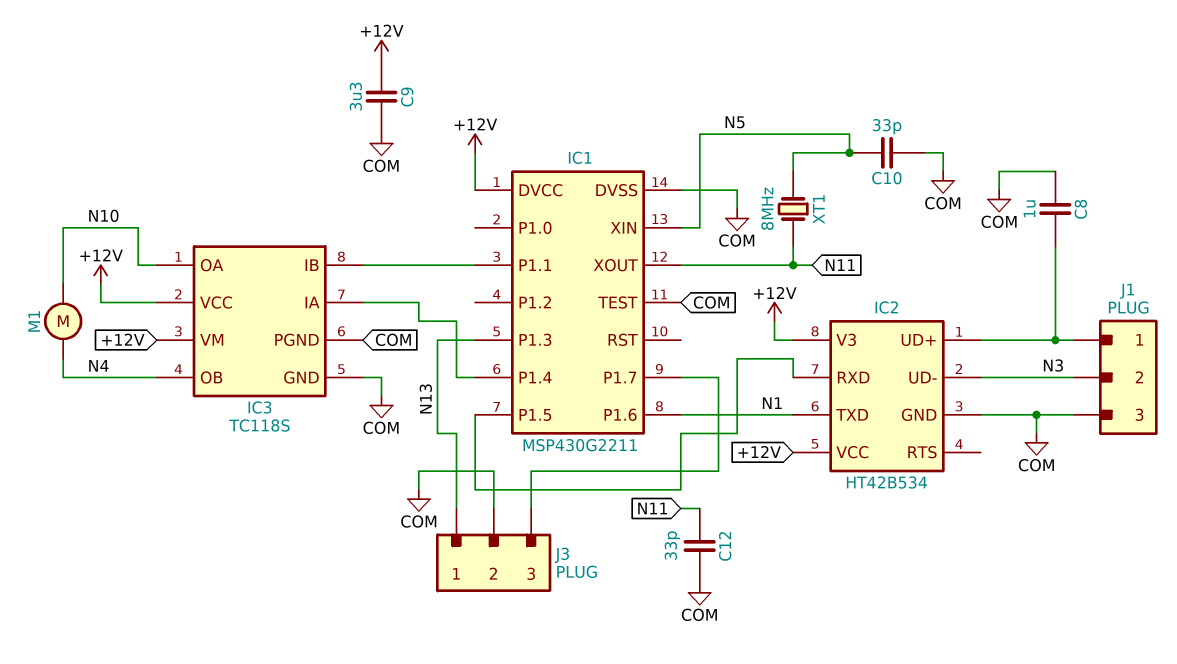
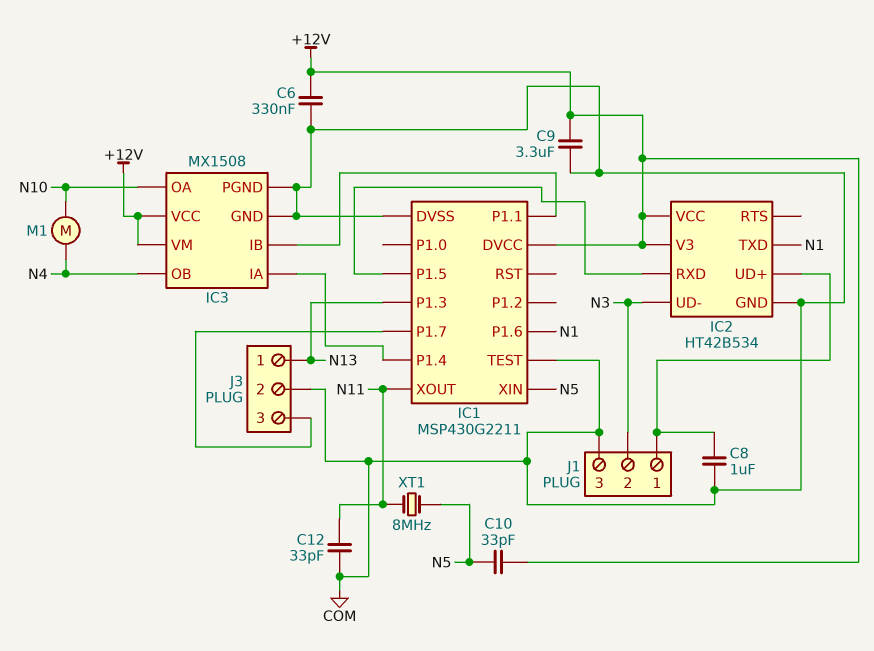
C6: none -> 330nF (+12V, COM)
C10: 33pF (COM, N5) -> 33pF (+12V, N5)
IC3: TC118S -> MX1508

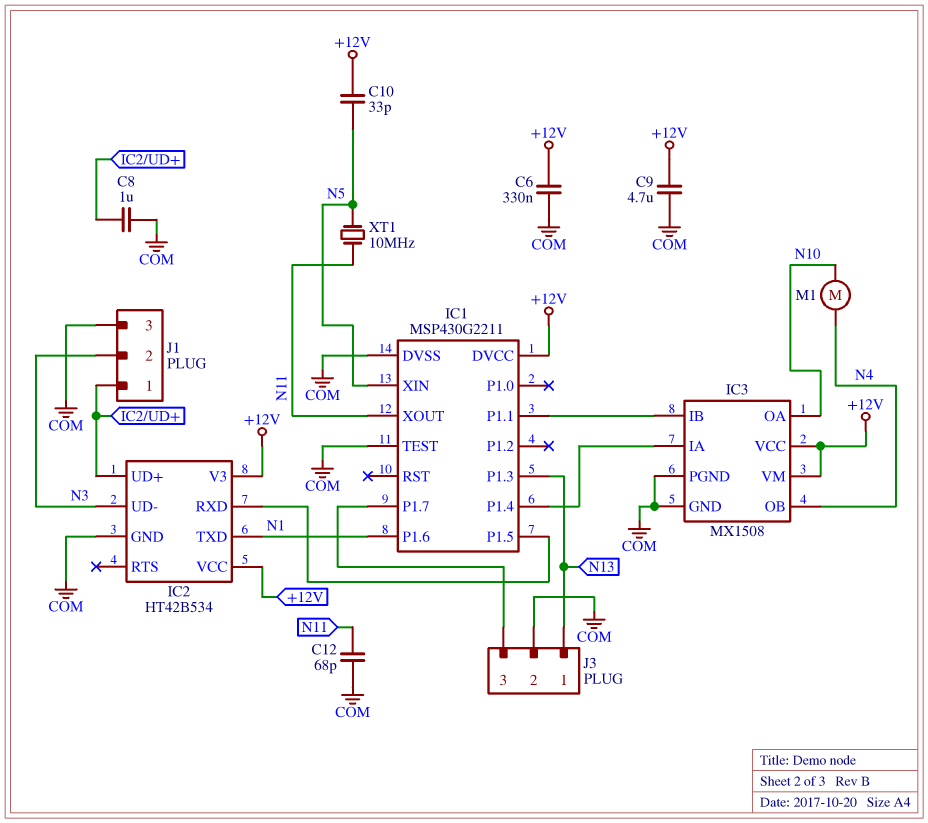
C9: 3.3uF (+12V, COM) -> 4.7uF (+12V, COM)
C12: 33pF (COM, N11) -> 68pF (COM, N11)
XT1: 8MHz (N5, N11) -> 10MHz (N5, N11)

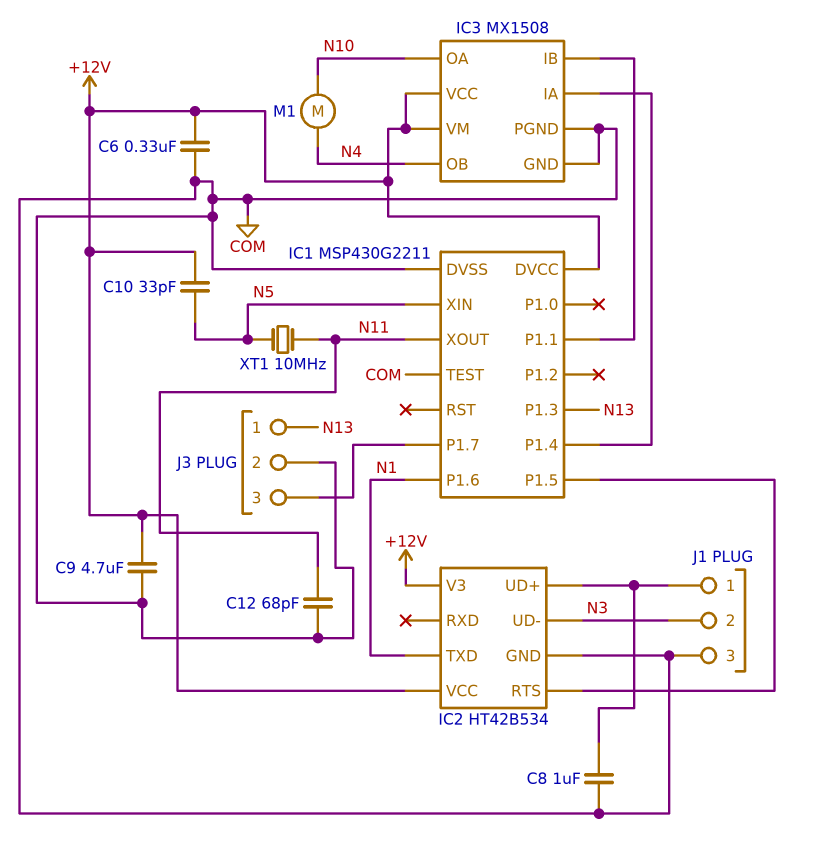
IC2 pin RTS: none -> IC1/P1.5
IC2 pin RXD: IC1/P1.5 -> none

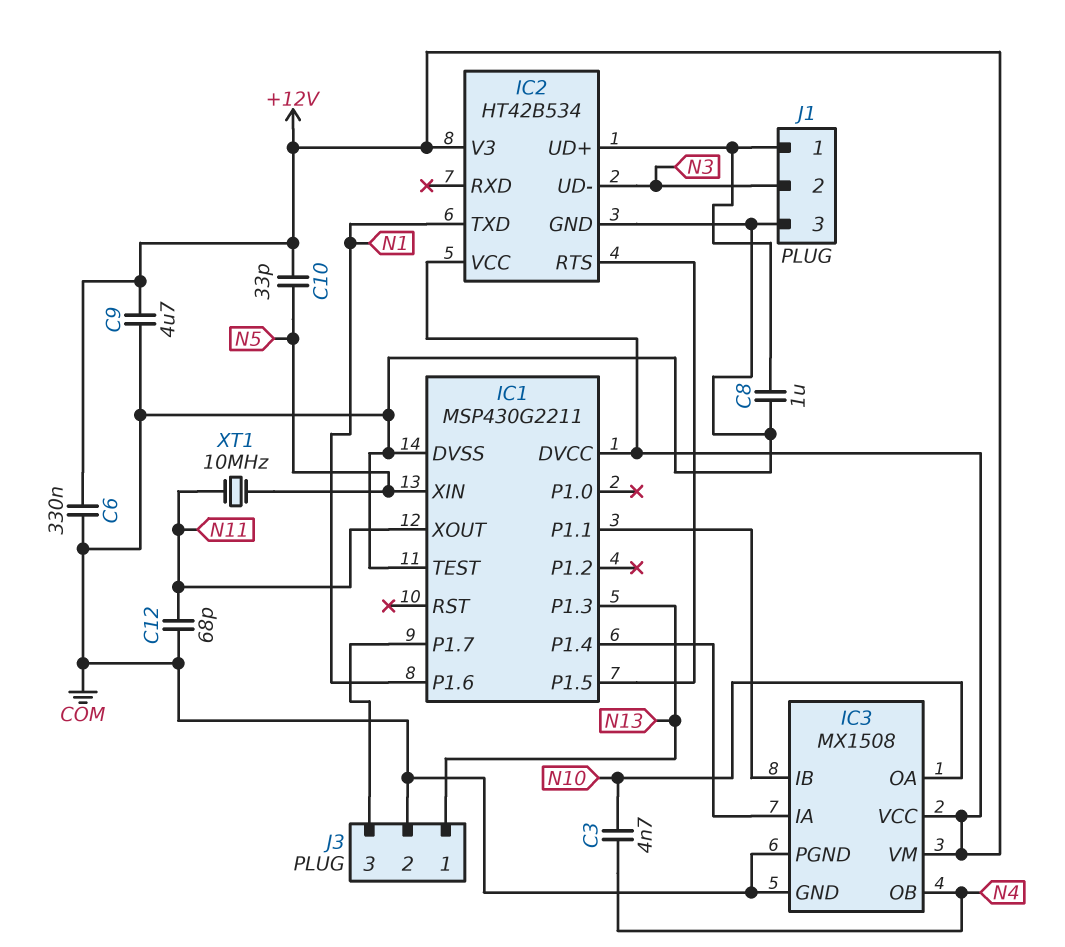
C3: none -> 4.7nF (N4, N10)
M1: motor (N4, N10) -> none

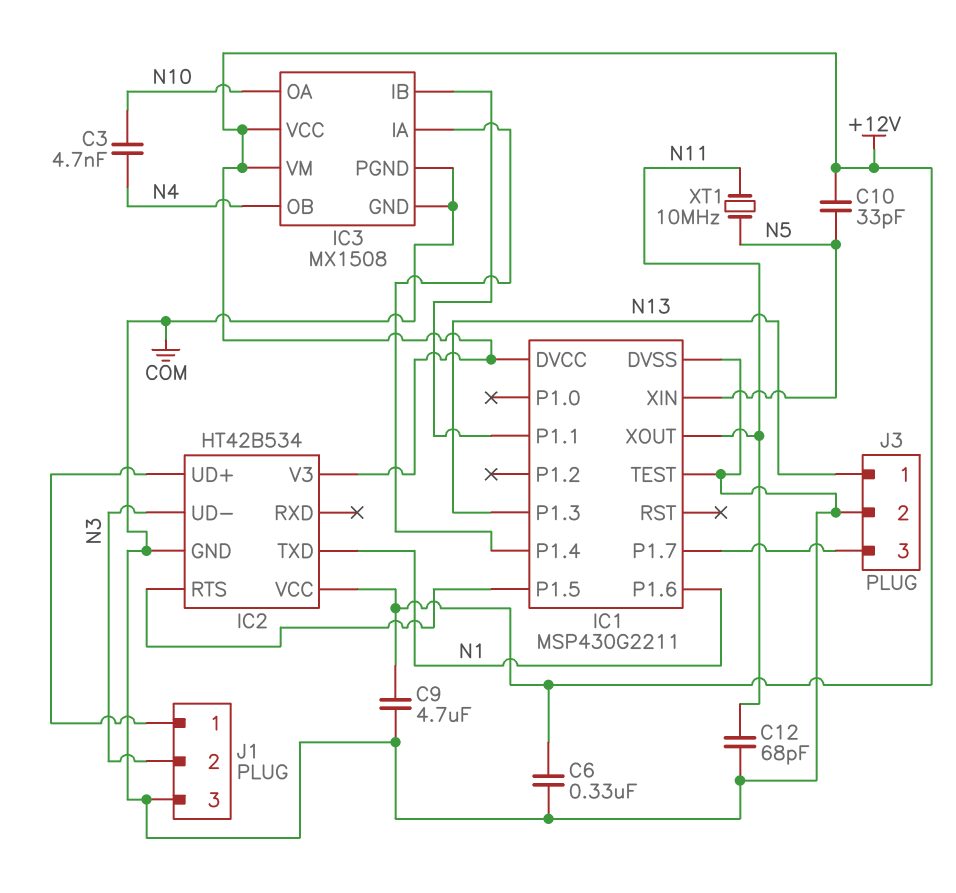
C8: 1uF (COM, IC2/UD+) -> none

